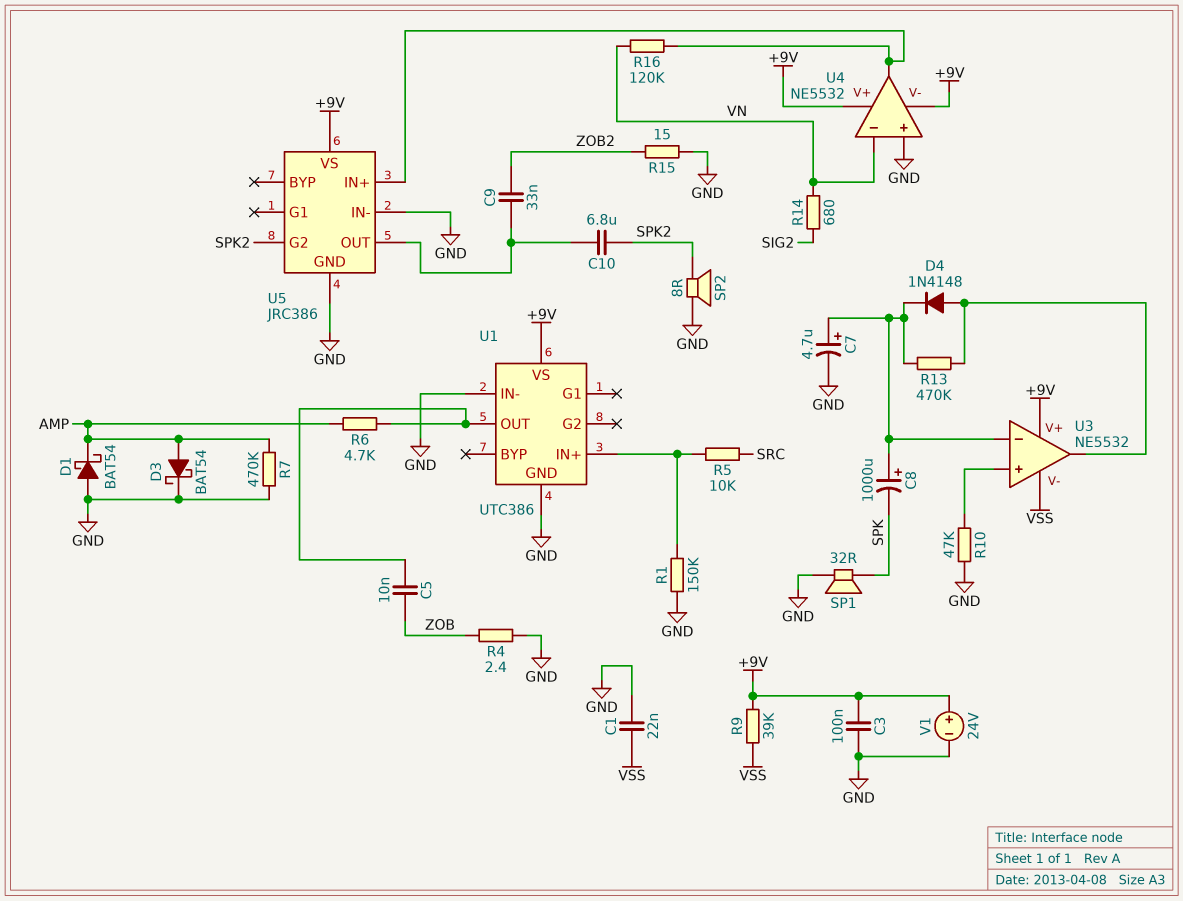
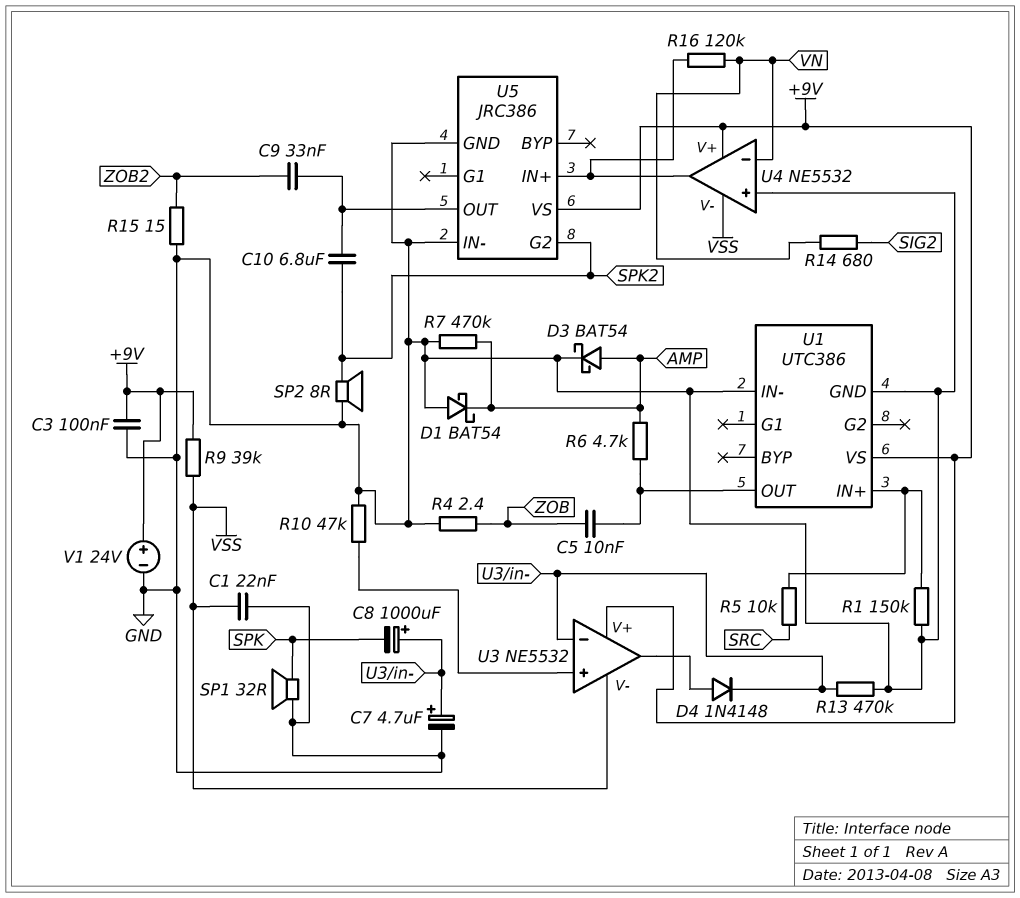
R13: 470k (U3/in-, U3/out) -> 470k (GND, U3/in-)
U4 pin V-: +9V -> VSS

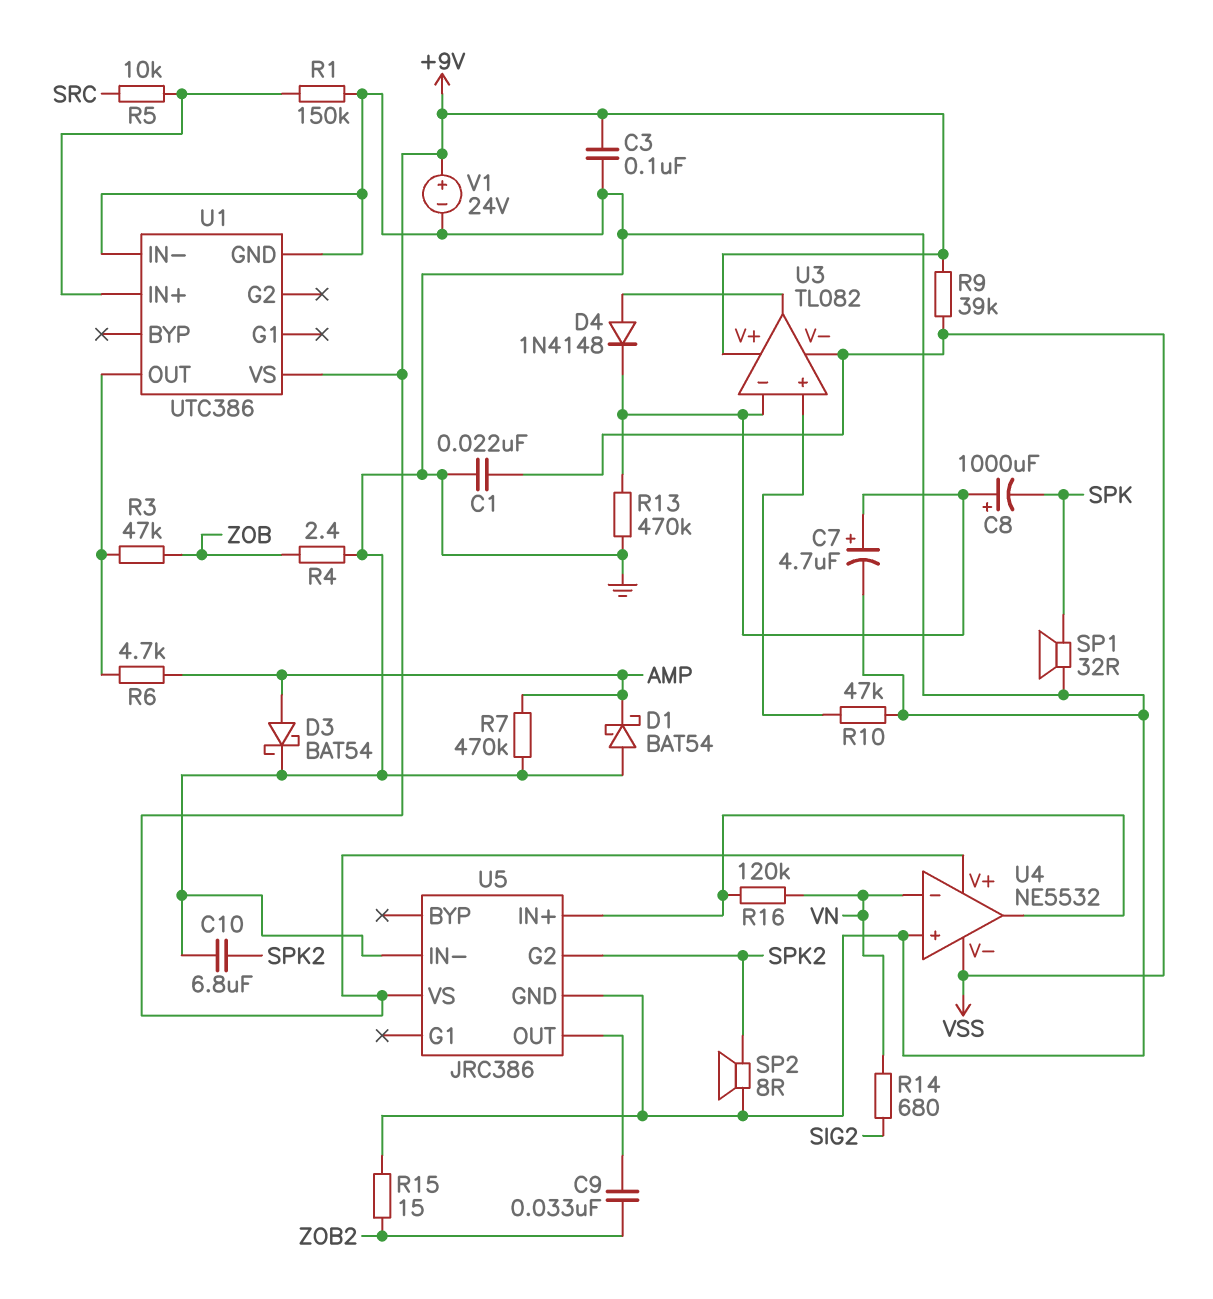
C5: 10nF (U1/OUT, ZOB) -> none
C10: 6.8uF (SPK2, U5/OUT) -> 6.8uF (GND, SPK2)
R3: none -> 47k (U1/OUT, ZOB)
U3: NE5532 -> TL082

